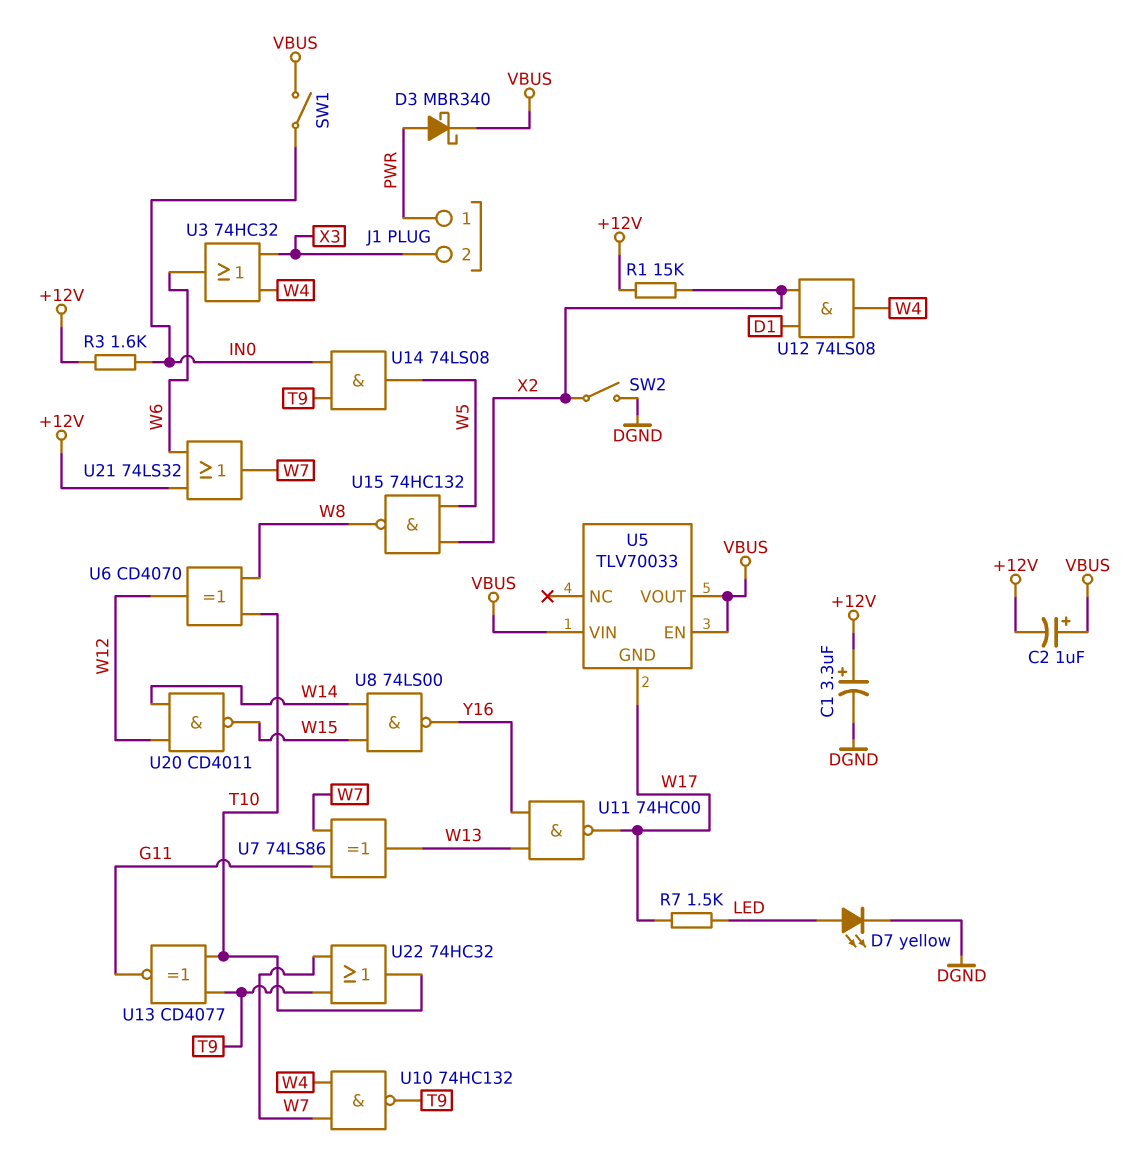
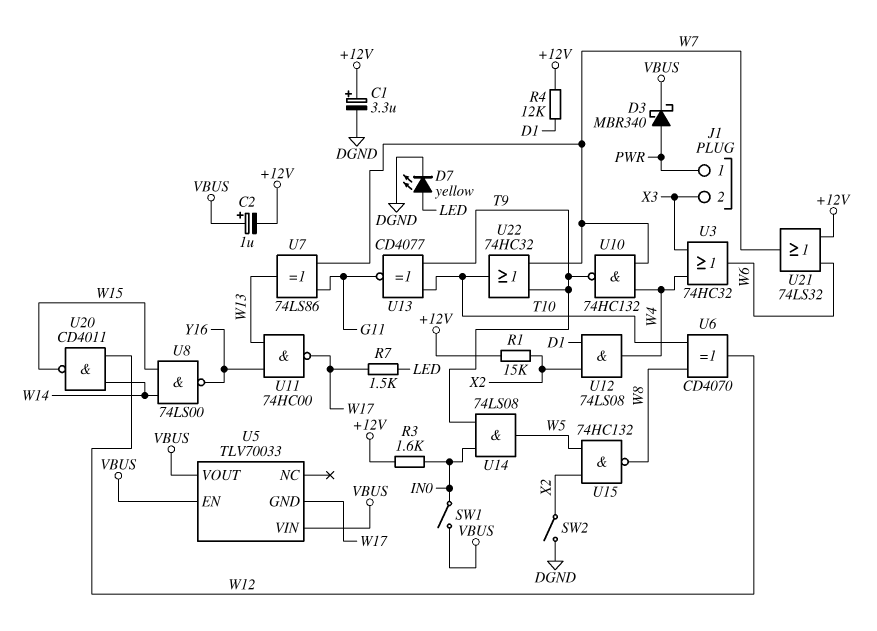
R4: none -> 12k (+12V, D1)

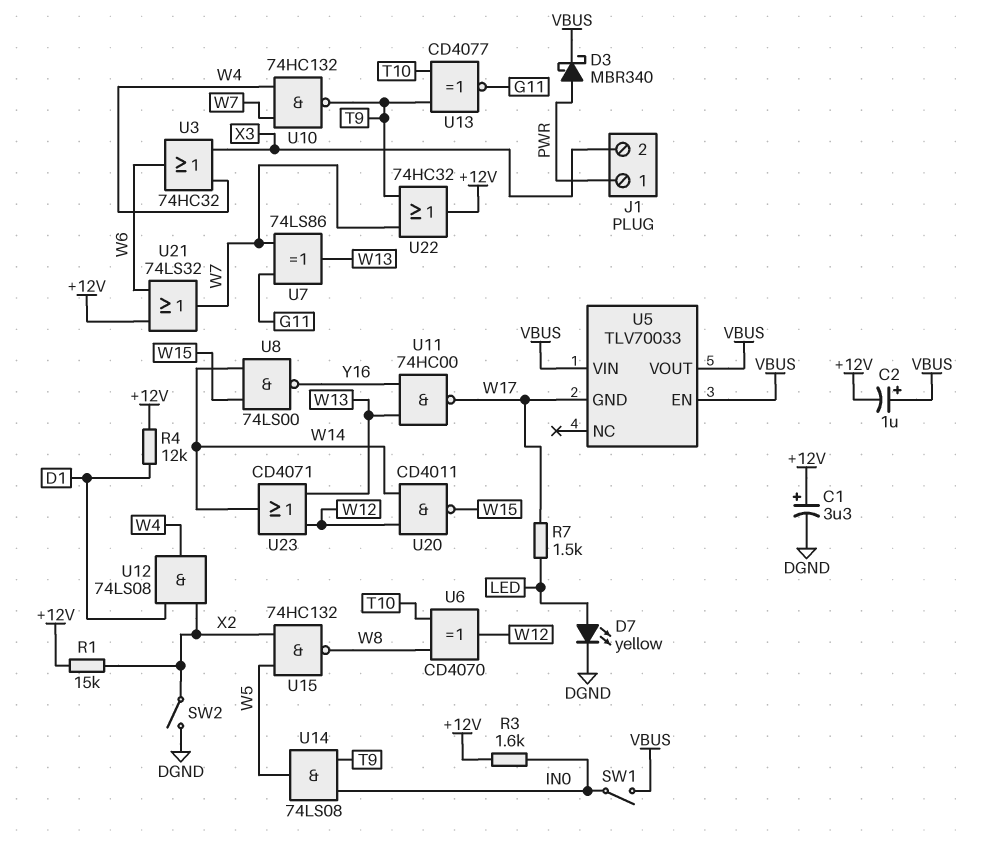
U22: OR 74HC32 (in T9, in W7, out T10) -> OR 74HC32 (in T9, in W7, out +12V)
U23: none -> OR CD4071 (in W12, in W13, out W14)

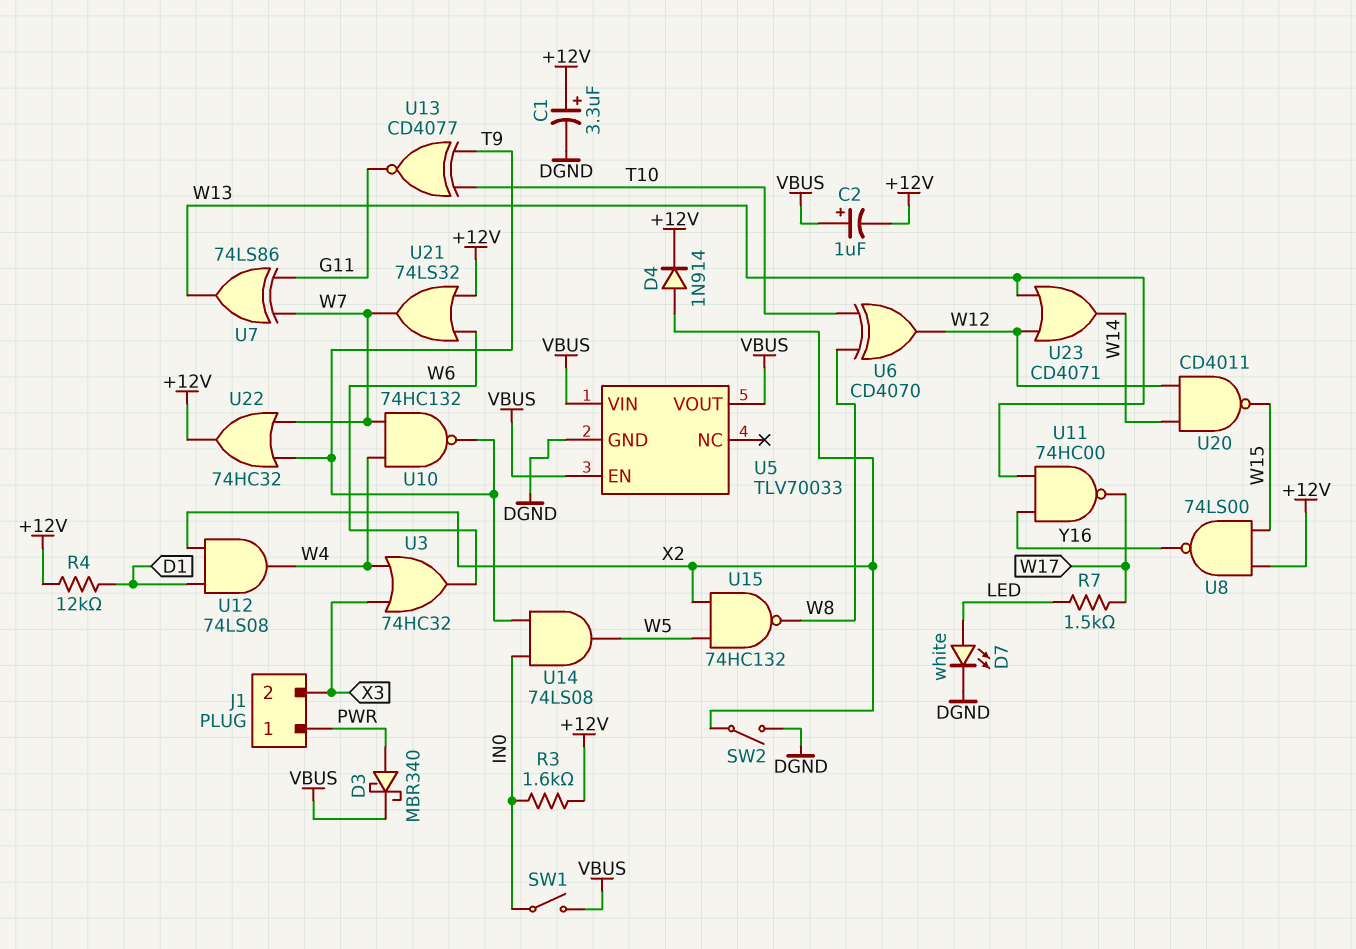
D4: none -> diode 1N914 (A X2, K +12V)
D7: LED yellow (A LED, K DGND) -> LED white (A LED, K DGND)
R1: 15k (+12V, X2) -> none
U5 pin GND: W17 -> DGND
U8: NAND 74LS00 (in W14, in W15, out Y16) -> NAND 74LS00 (in +12V, in W15, out Y16)

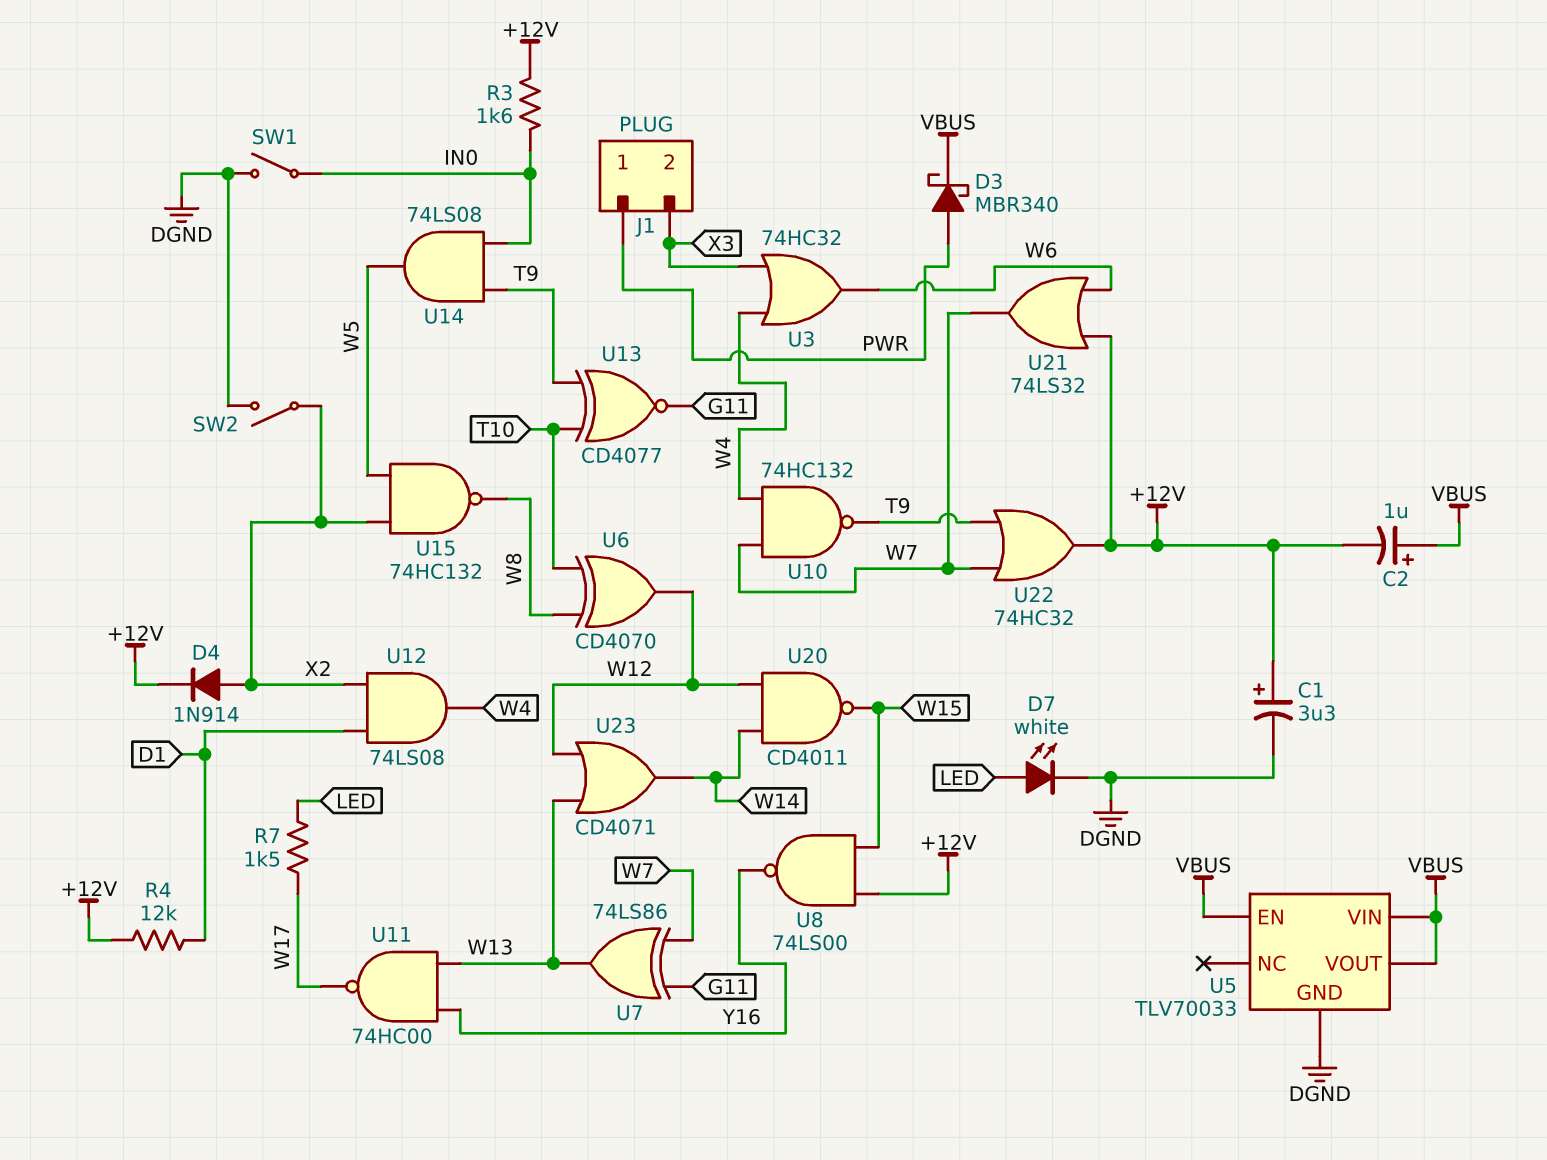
SW1: switch (IN0, VBUS) -> switch (DGND, IN0)

